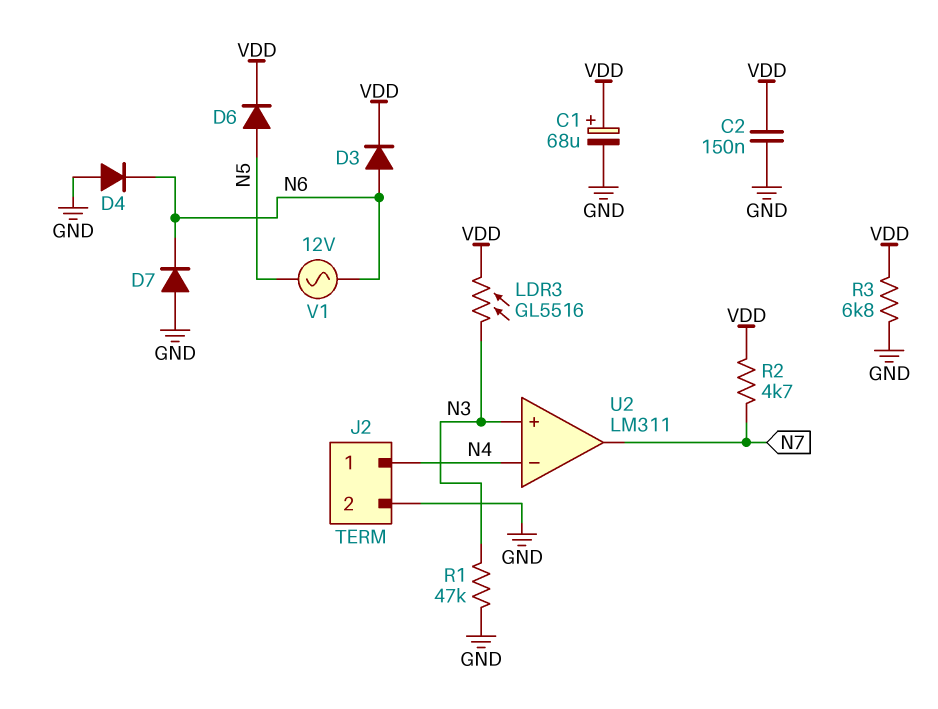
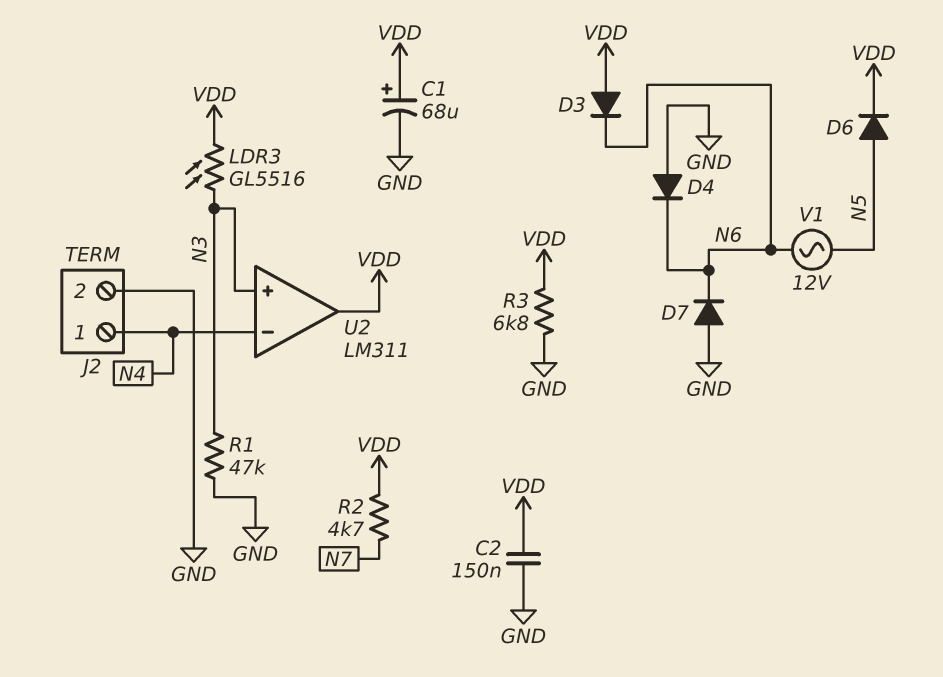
D3: diode (A N6, K VDD) -> diode (A VDD, K N6)
U2 pin out: N7 -> VDD

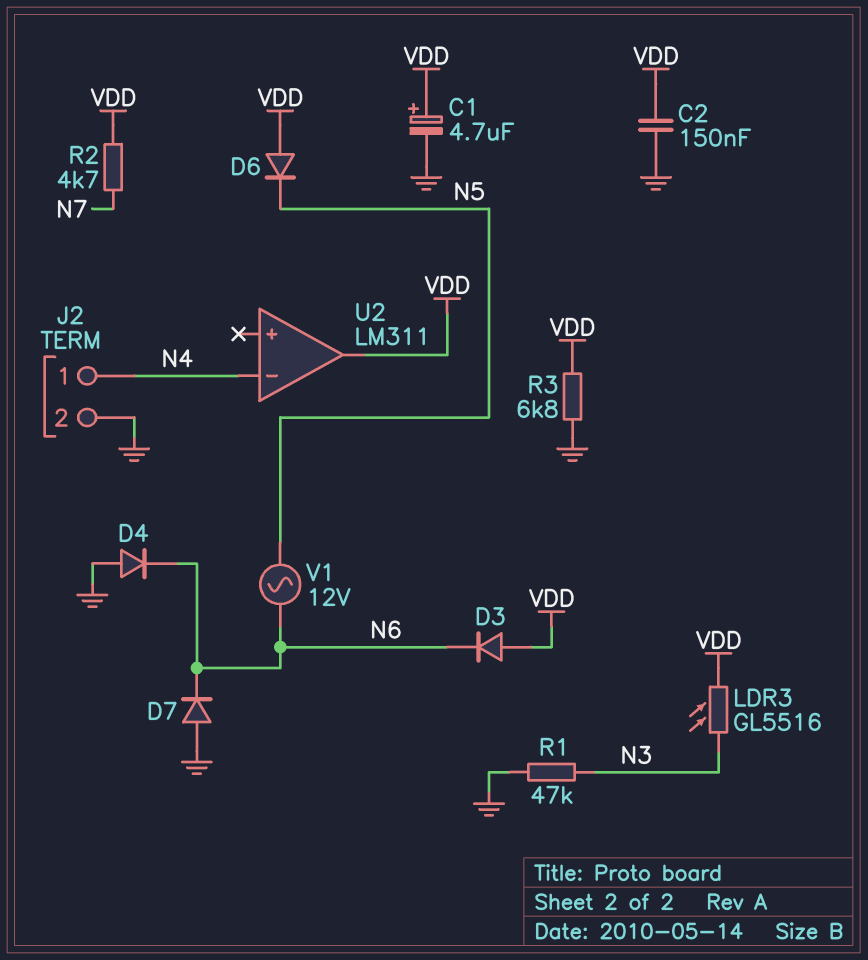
C1: 68uF (plus VDD, minus GND) -> 4.7uF (plus VDD, minus GND)
D6: diode (A N5, K VDD) -> diode (A VDD, K N5)
U2 pin in+: N3 -> none

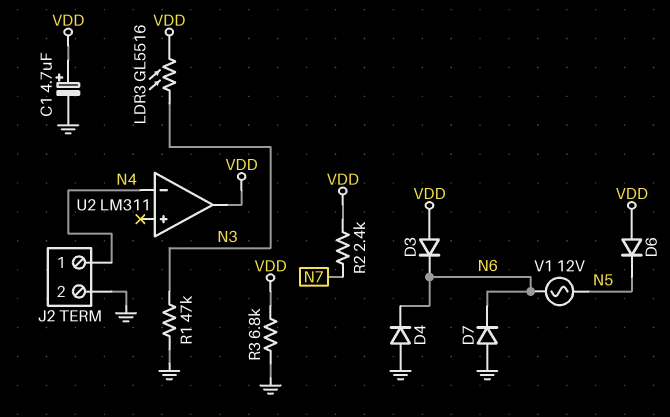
C2: 150nF (GND, VDD) -> none
R2: 4.7k (N7, VDD) -> 2.4k (N7, VDD)

